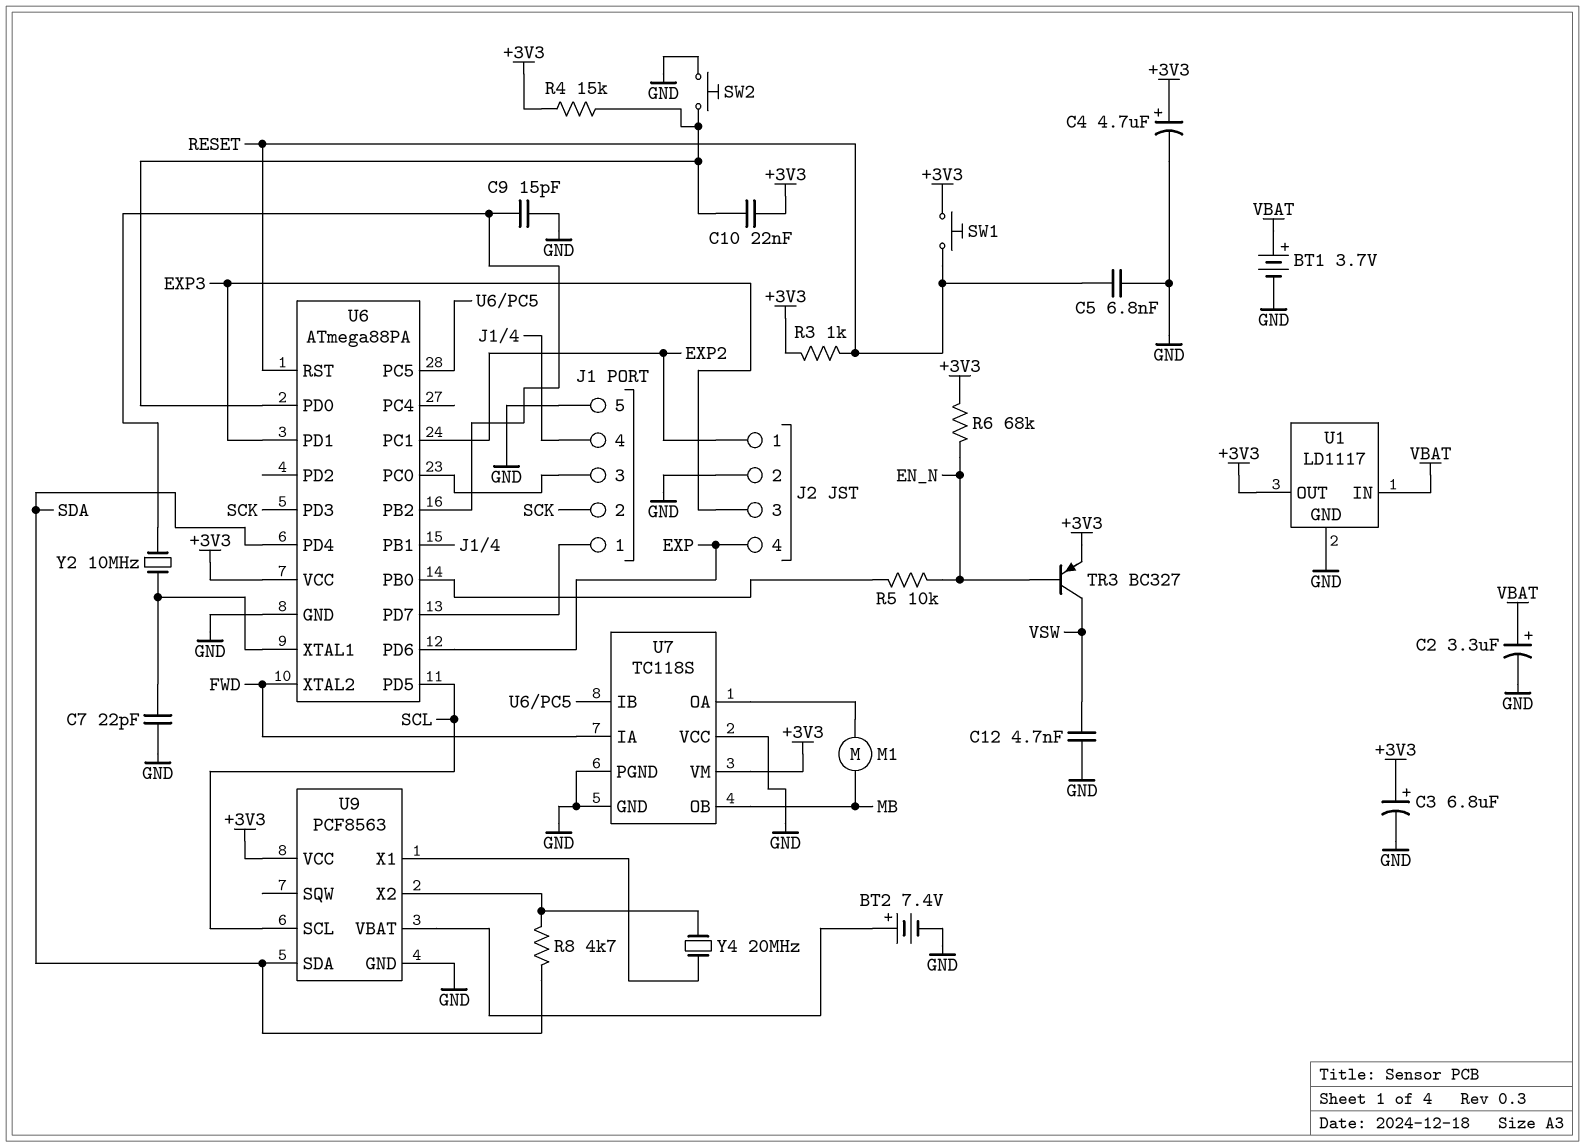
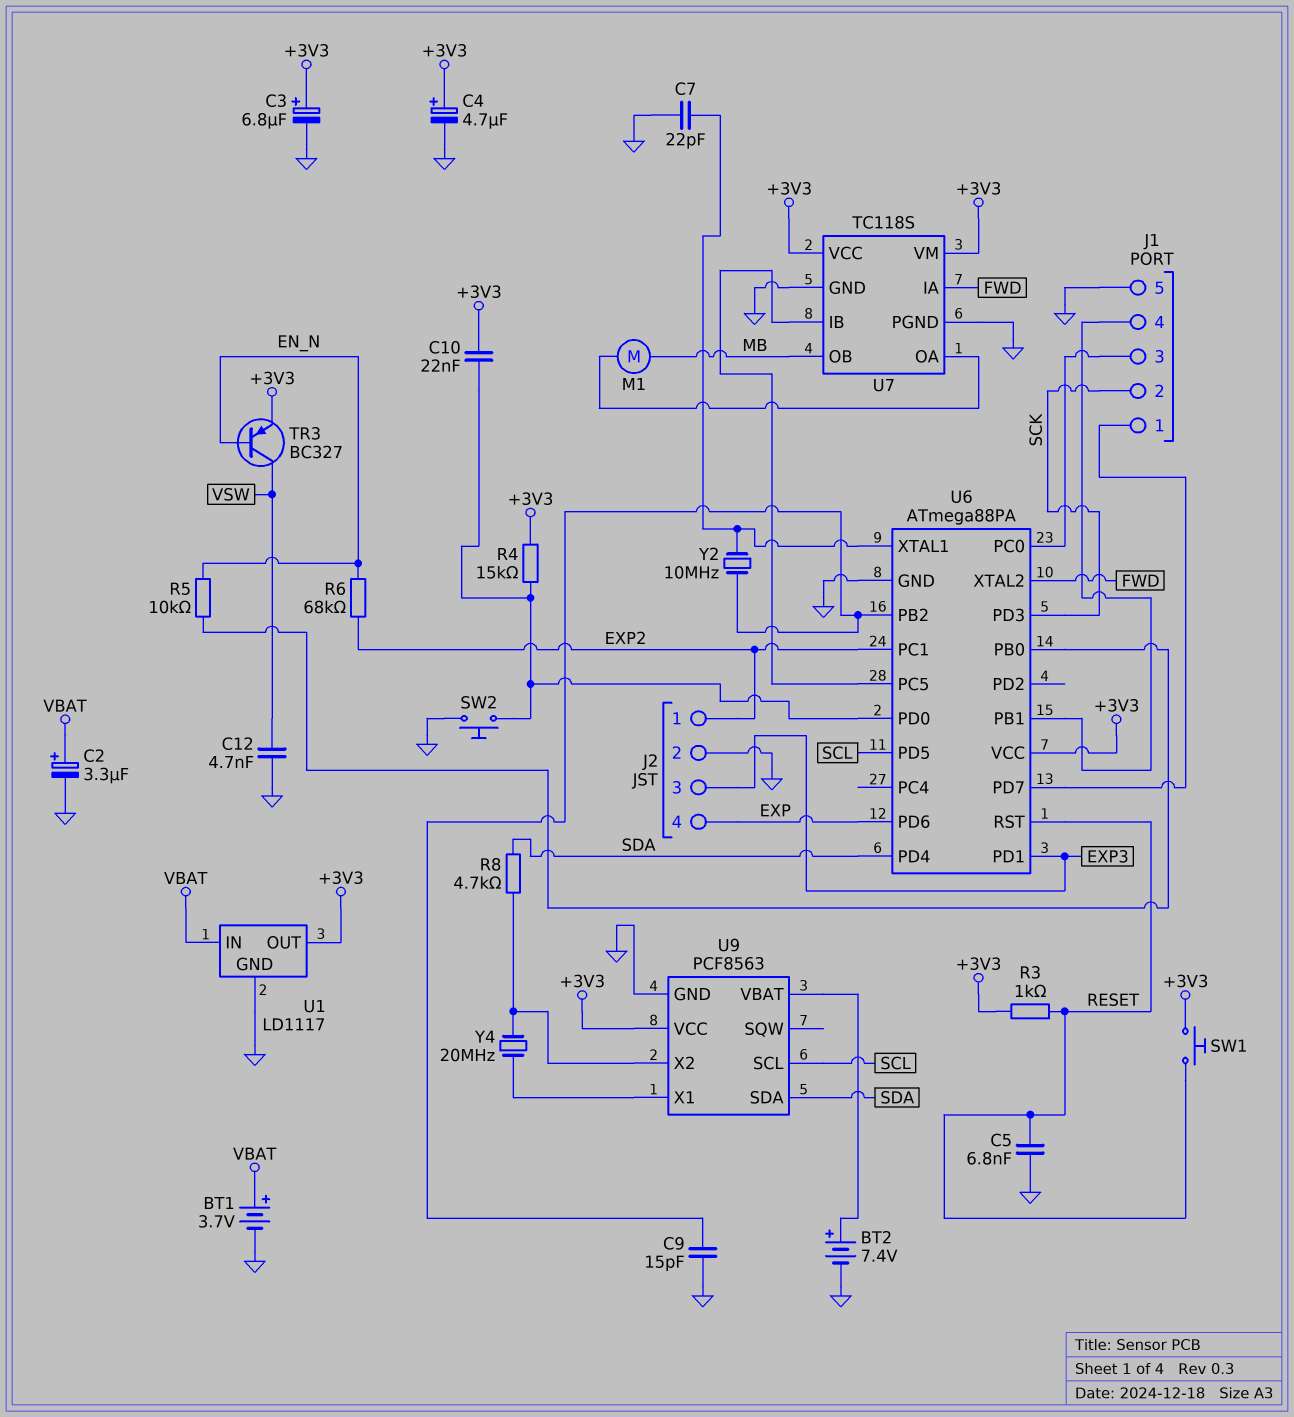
R6: 68k (+3V3, EN_N) -> 68k (EN_N, EXP2)
U7 pin VCC: GND -> +3V3

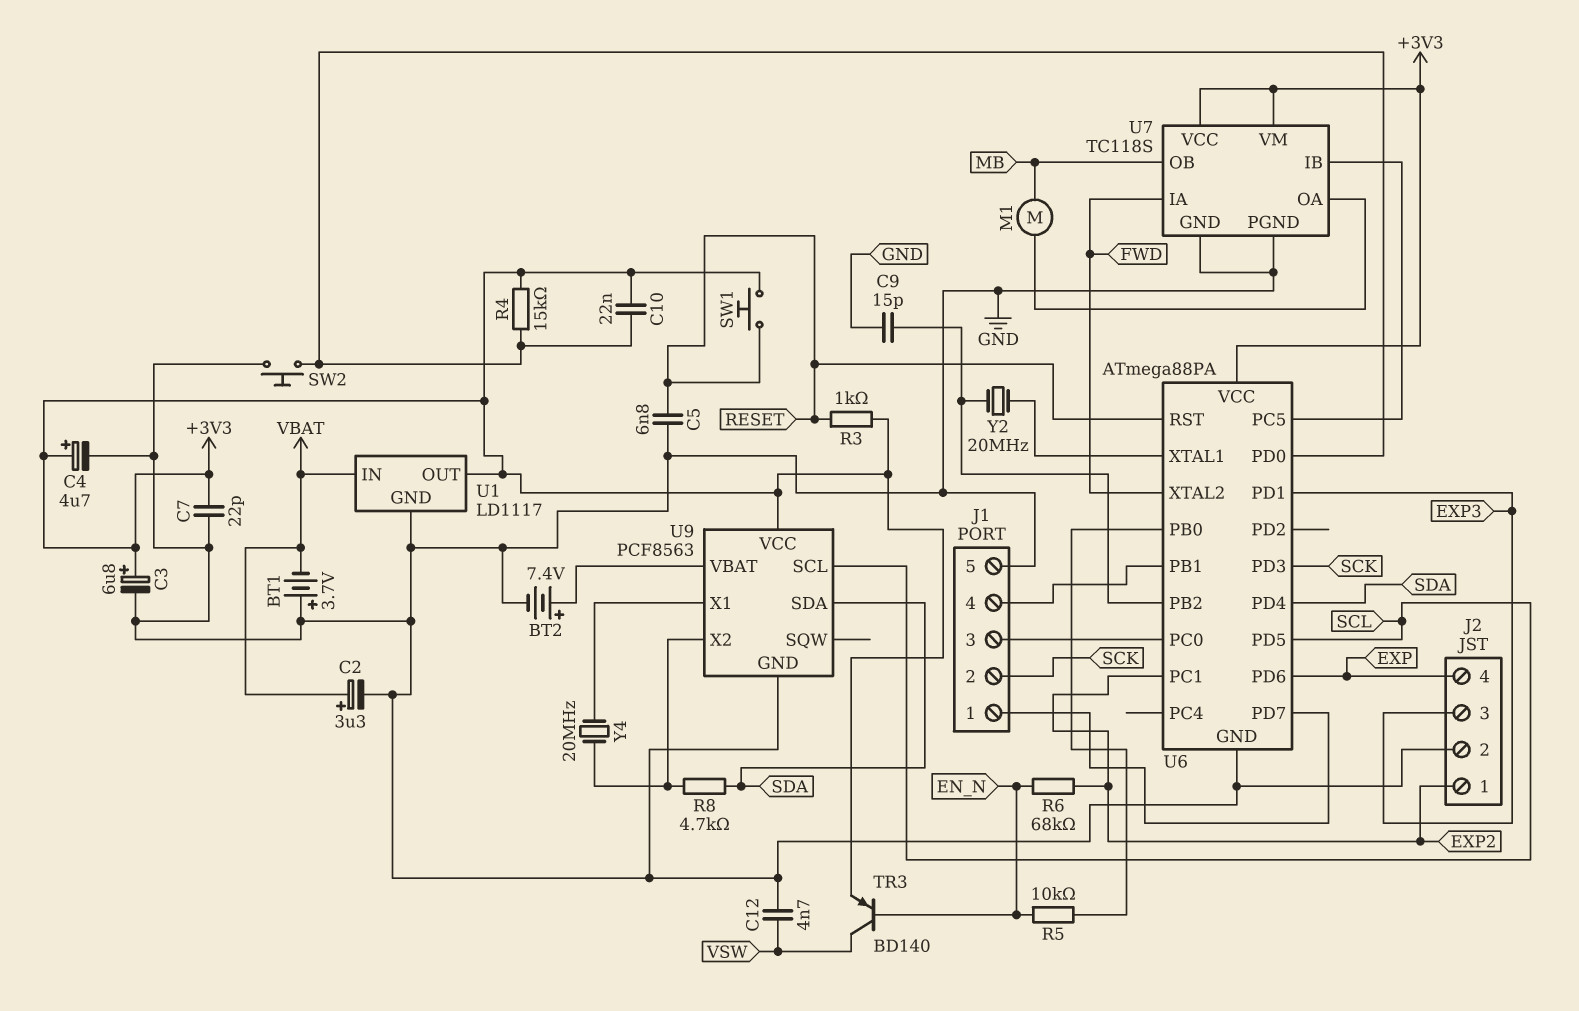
BT1: 3.7V (plus VBAT, minus GND) -> 3.7V (plus GND, minus VBAT)
C7: 22pF (GND, U6/XTAL1) -> 22pF (+3V3, GND)
TR3: PNP BC327 (B EN_N, C VSW, E +3V3) -> PNP BD140 (B EN_N, C VSW, E +3V3)
Y2: 10MHz (U6/PB2, U6/XTAL1) -> 20MHz (U6/PB2, U6/XTAL1)

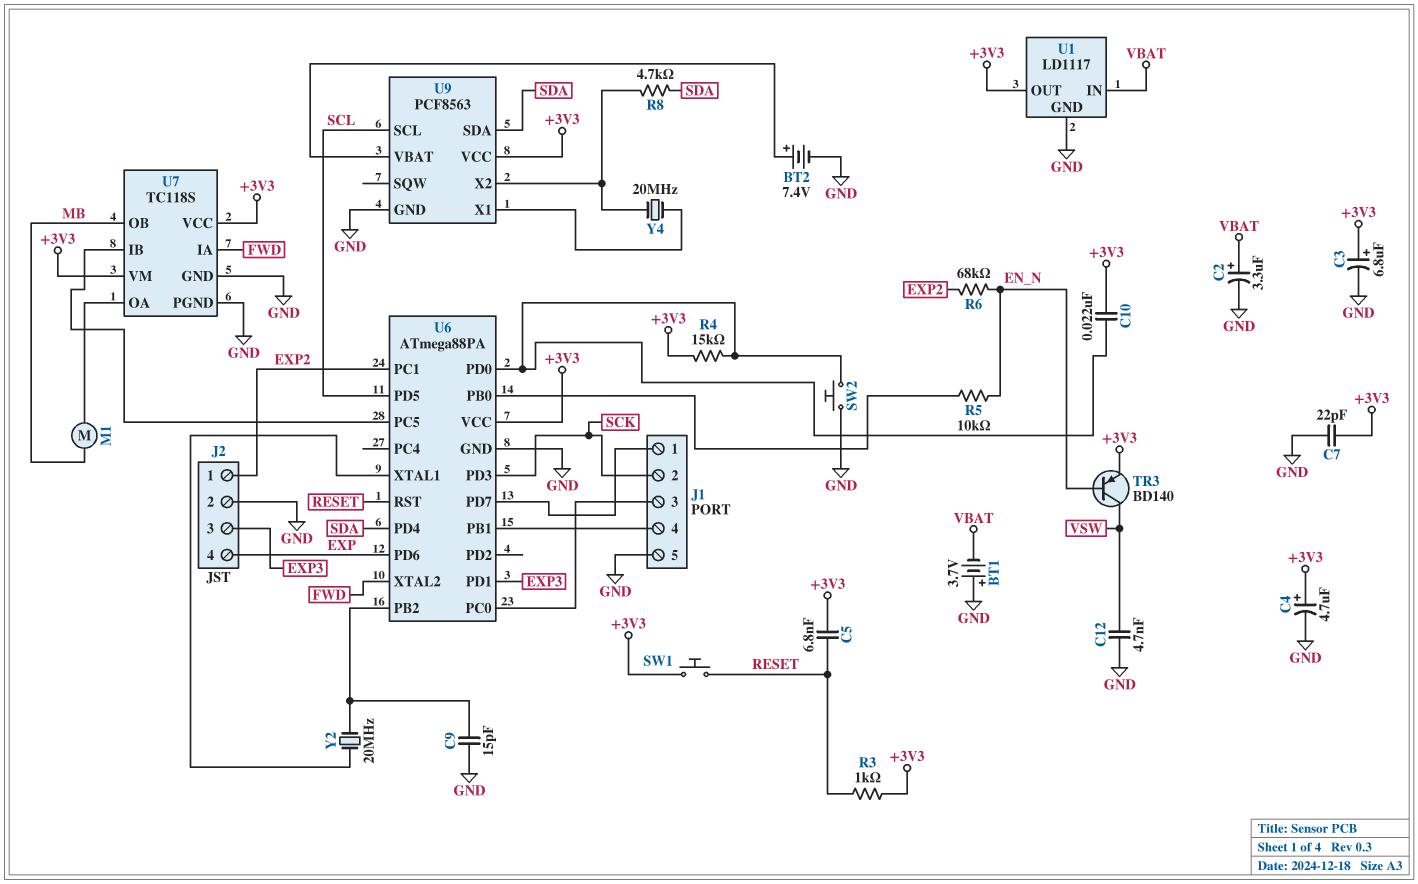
C5: 6.8nF (GND, RESET) -> 6.8nF (+3V3, RESET)

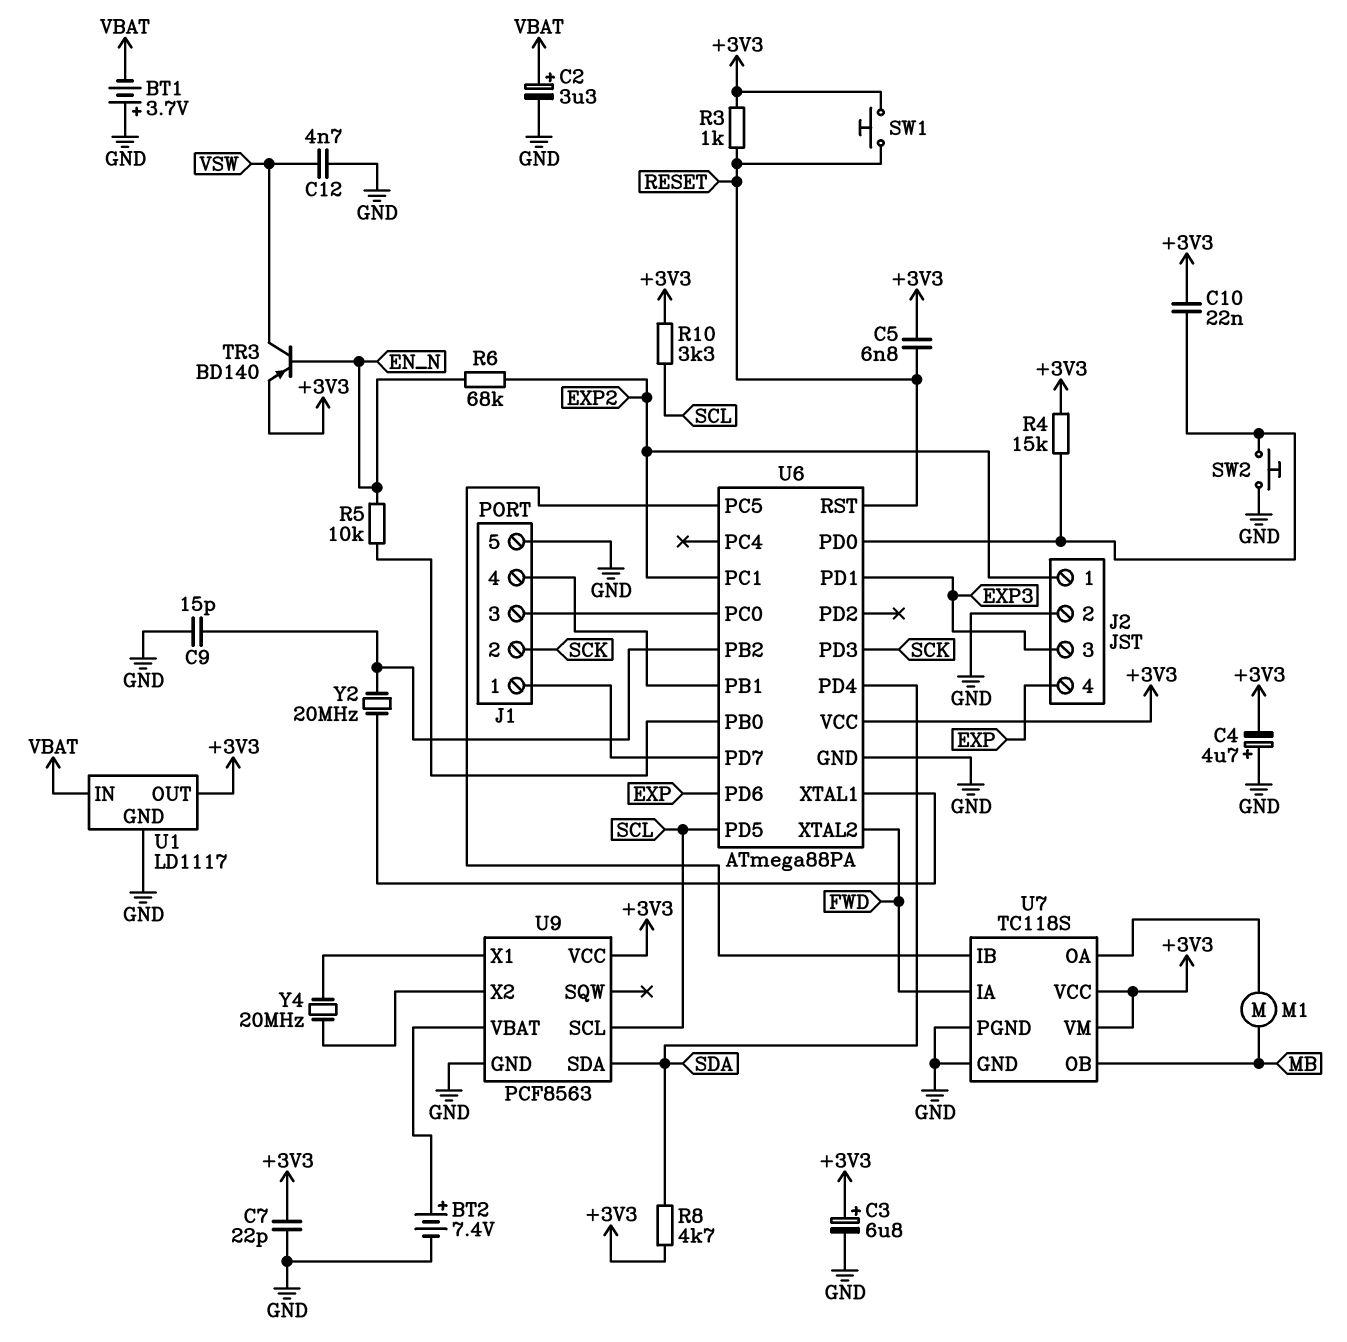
C4: 4.7uF (plus +3V3, minus GND) -> 4.7uF (plus GND, minus +3V3)
R8: 4.7k (SDA, U9/X2) -> 4.7k (+3V3, SDA)
R10: none -> 3.3k (+3V3, SCL)

